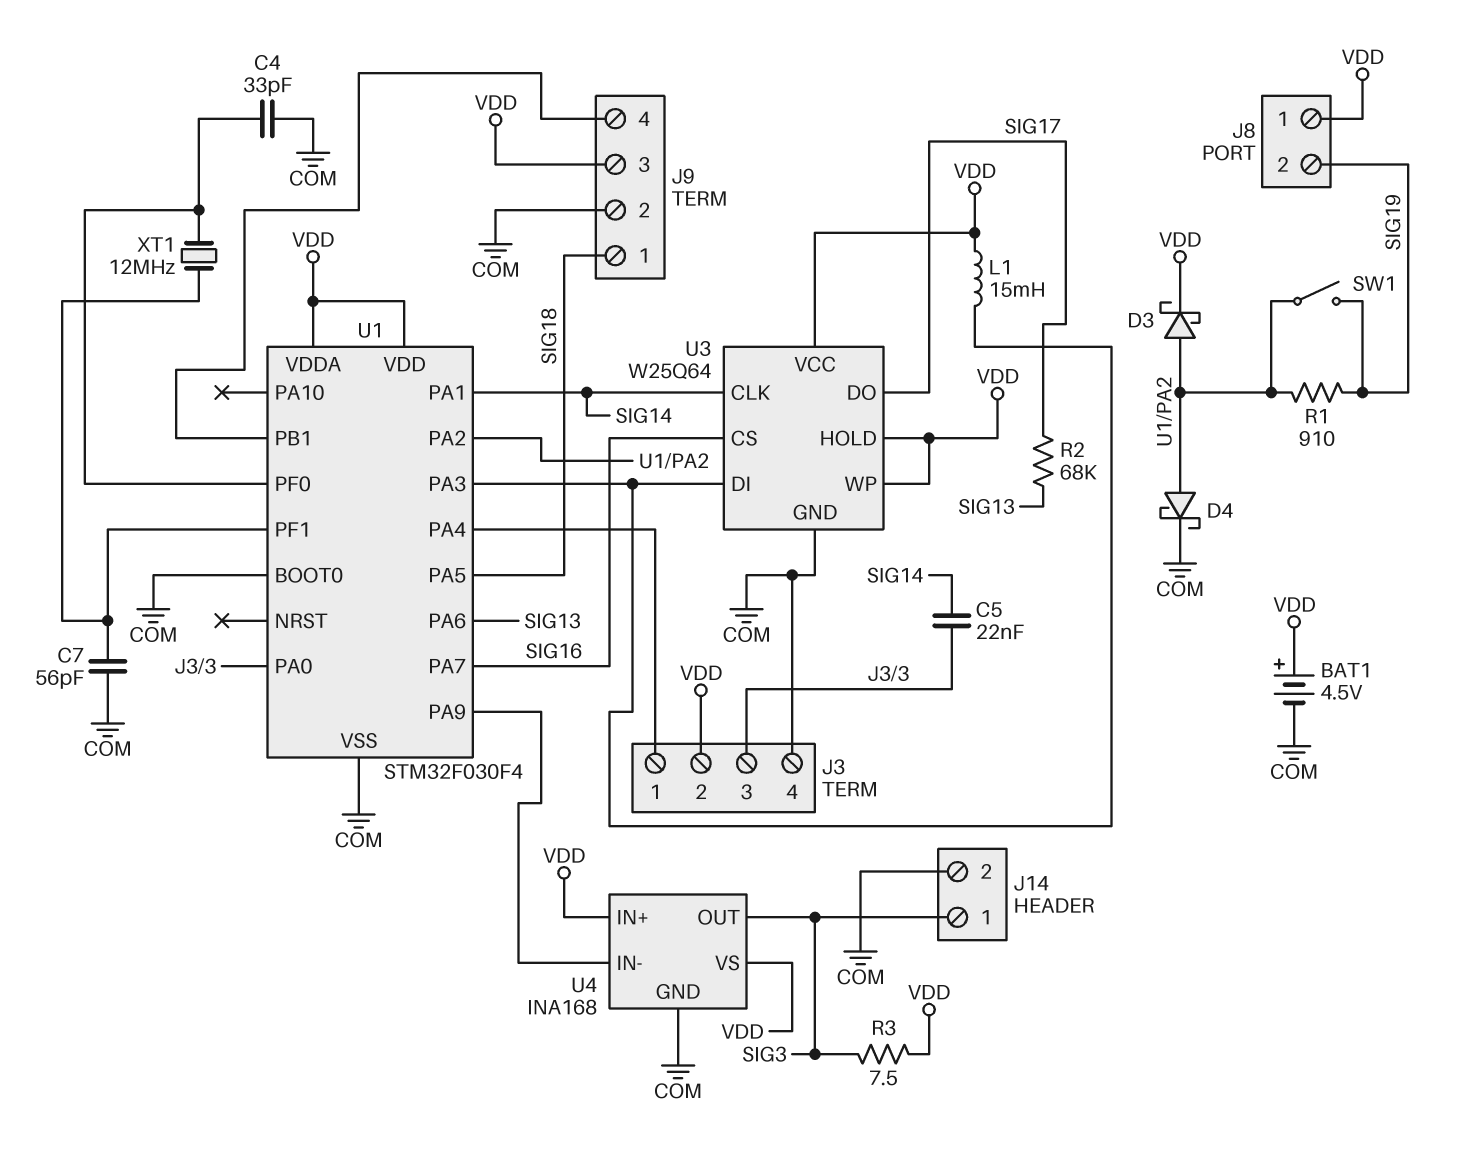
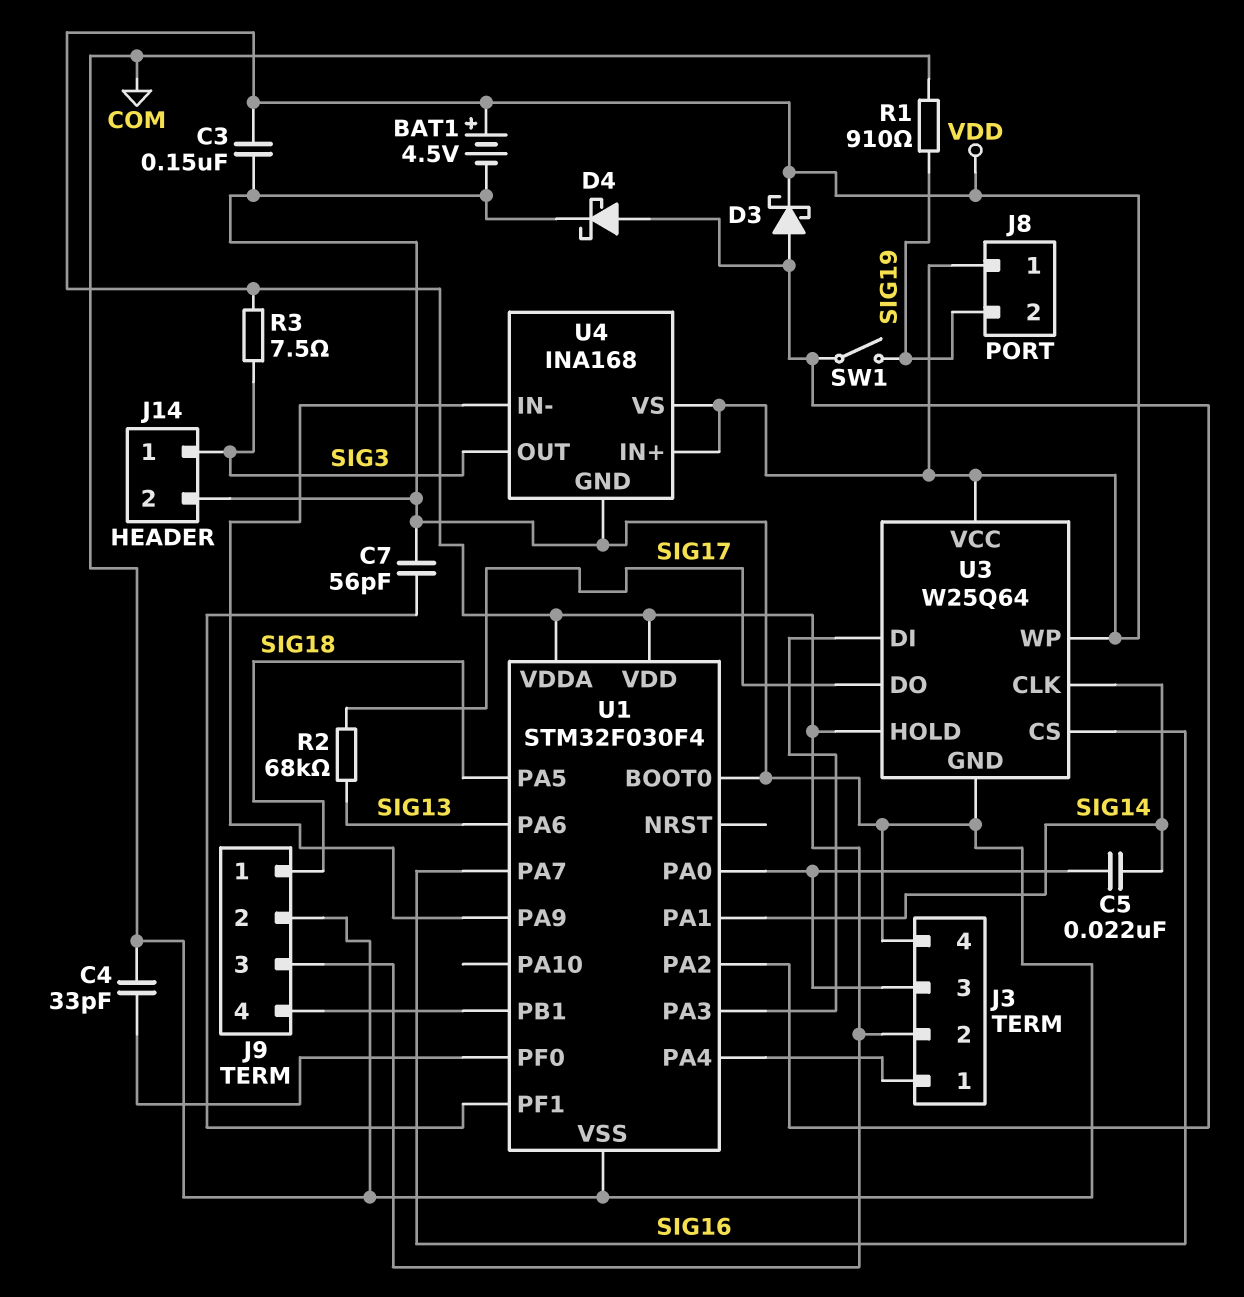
C3: none -> 150nF (COM, VDD)
L1: 15mH (U1/PA3, VDD) -> none
R1: 910 (SIG19, U1/PA2) -> 910 (COM, SIG19)
XT1: 12MHz (U1/PF0, U1/PF1) -> none

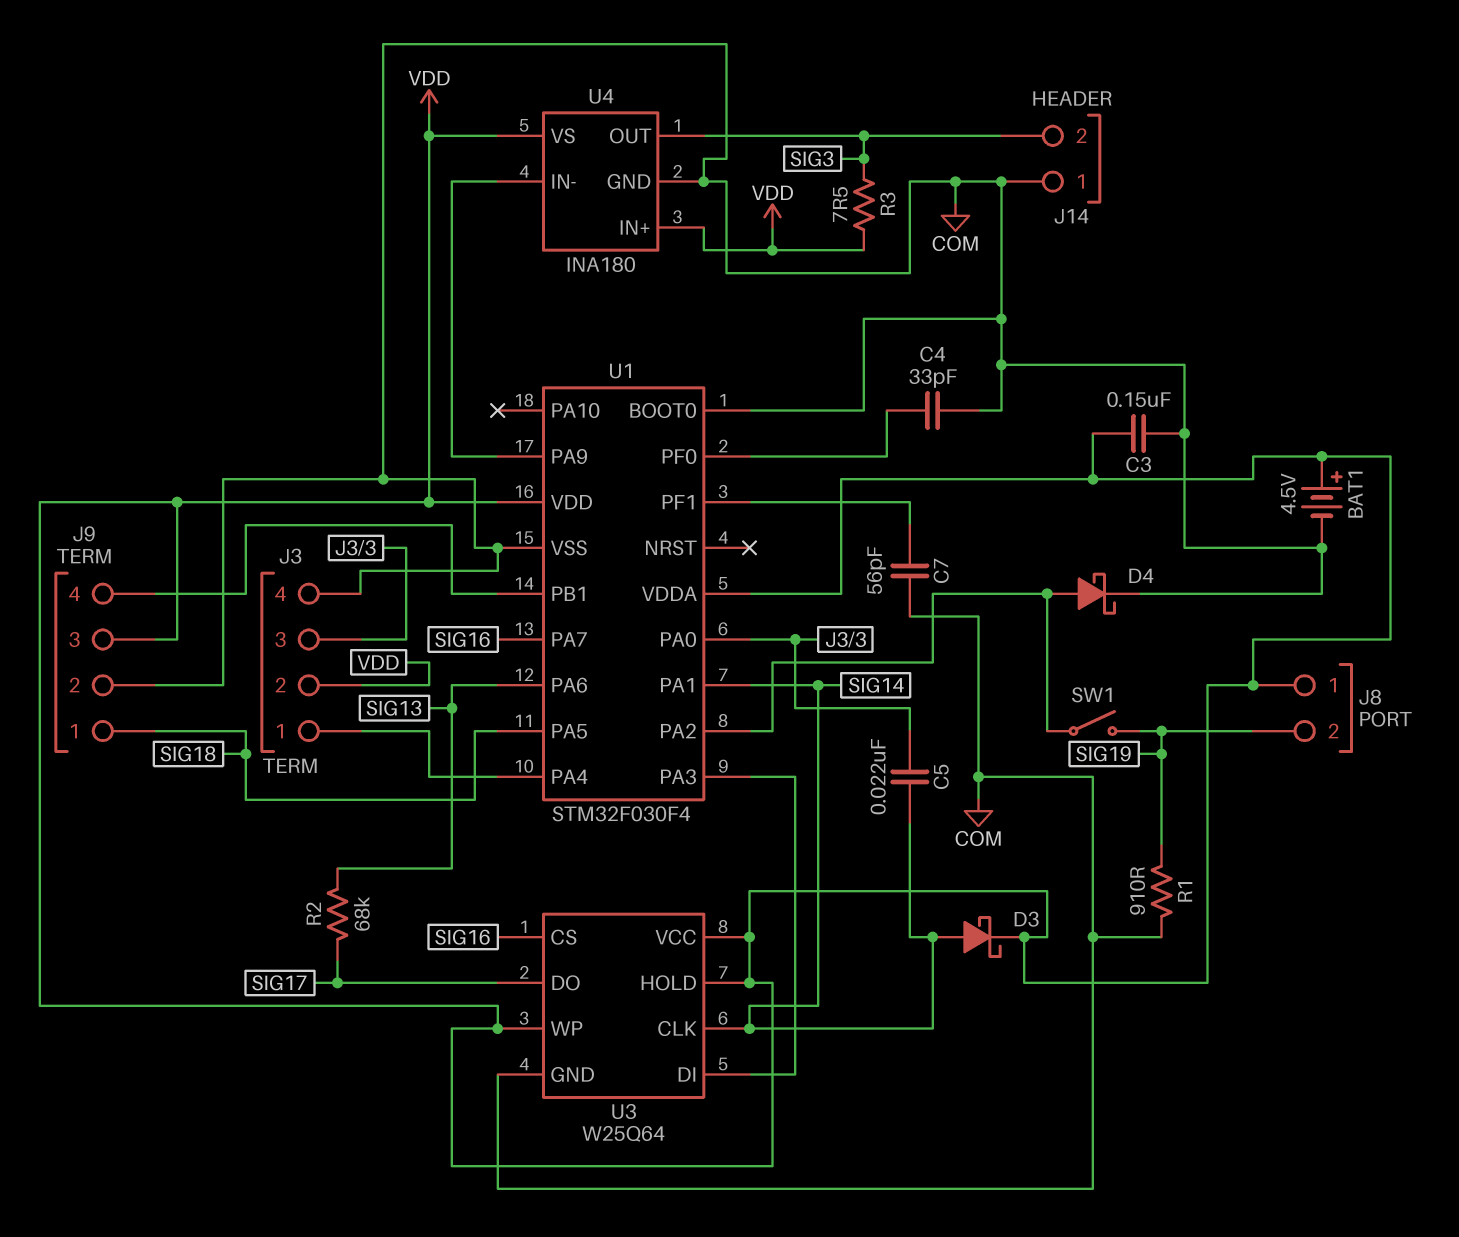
D3: schottky (A U1/PA2, K VDD) -> schottky (A SIG14, K VDD)
J14 pin 1: SIG3 -> COM
J14 pin 2: COM -> SIG3
U4: INA168 -> INA180

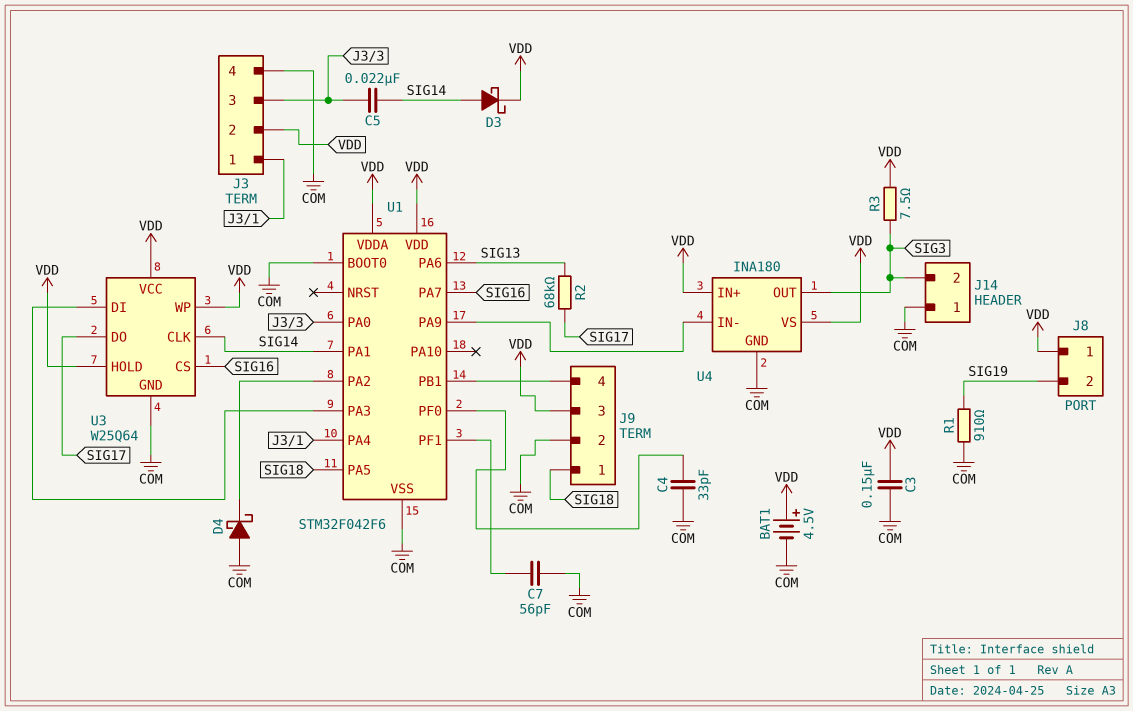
D4: schottky (A U1/PA2, K COM) -> schottky (A COM, K U1/PA2)
SW1: switch (SIG19, U1/PA2) -> none
U1: STM32F030F4 -> STM32F042F6

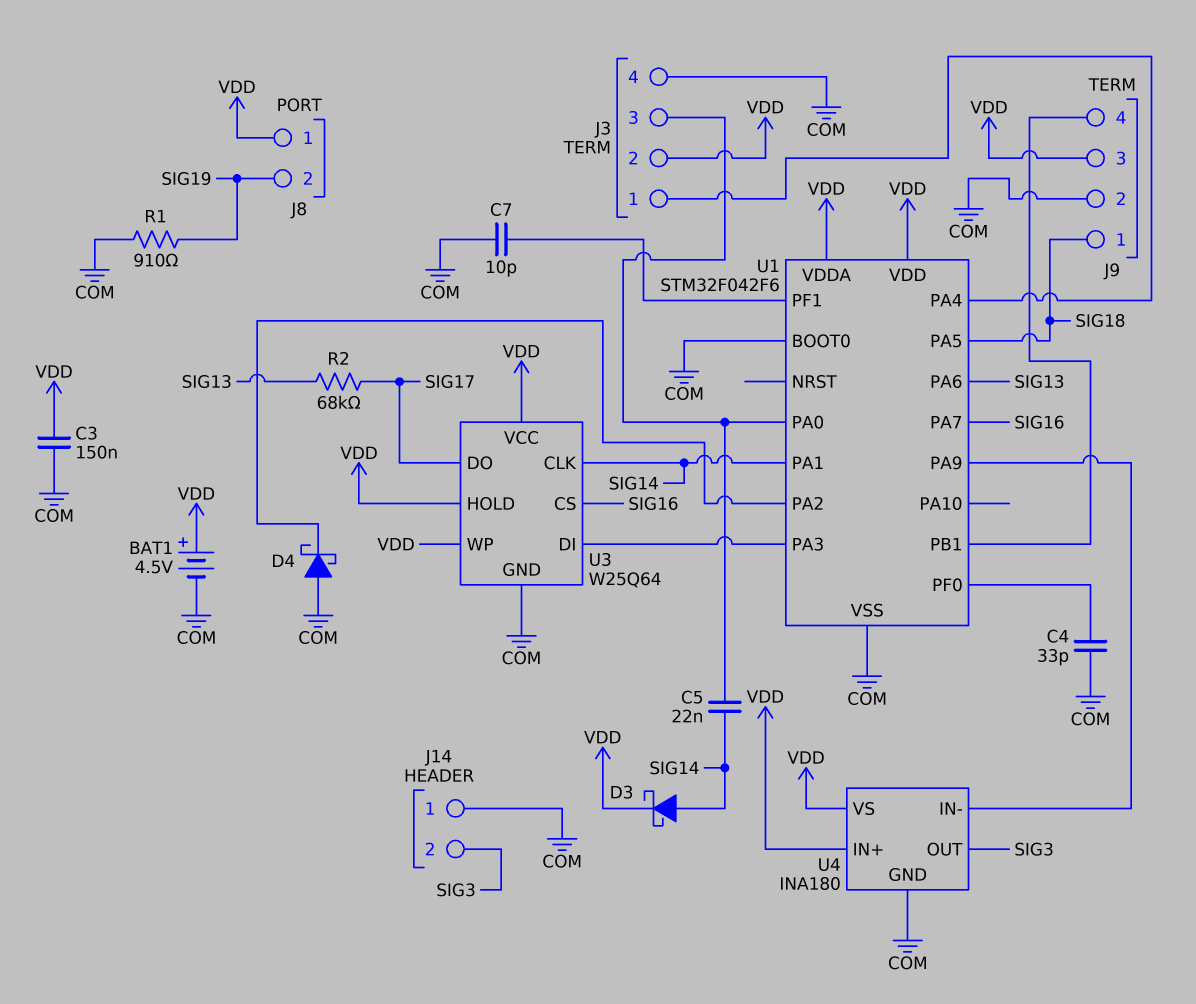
C7: 56pF (COM, U1/PF1) -> 10pF (COM, U1/PF1)
R3: 7.5 (SIG3, VDD) -> none

